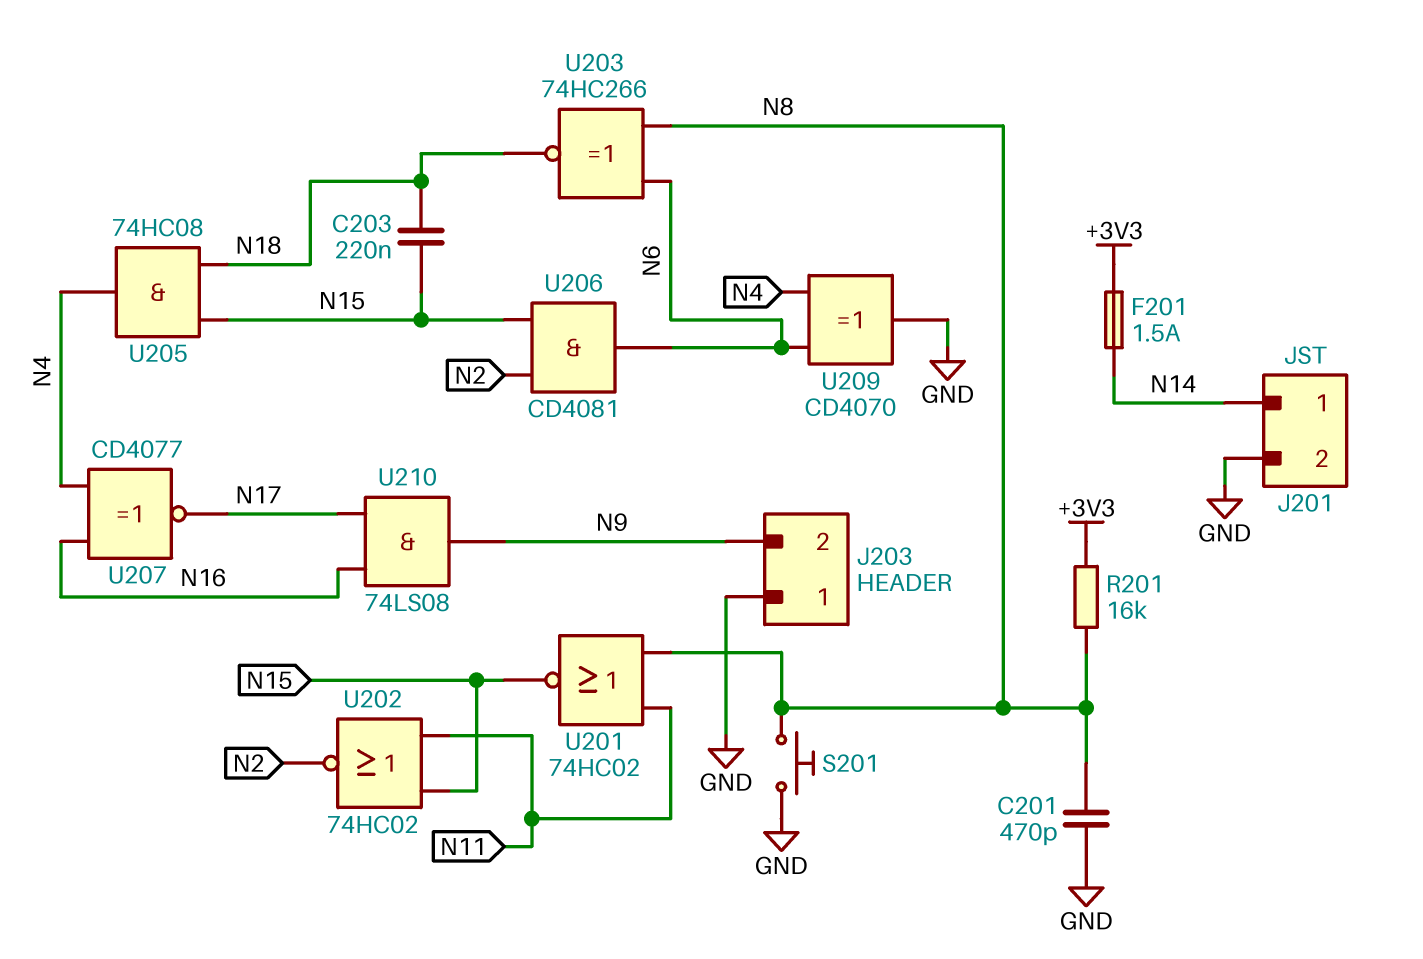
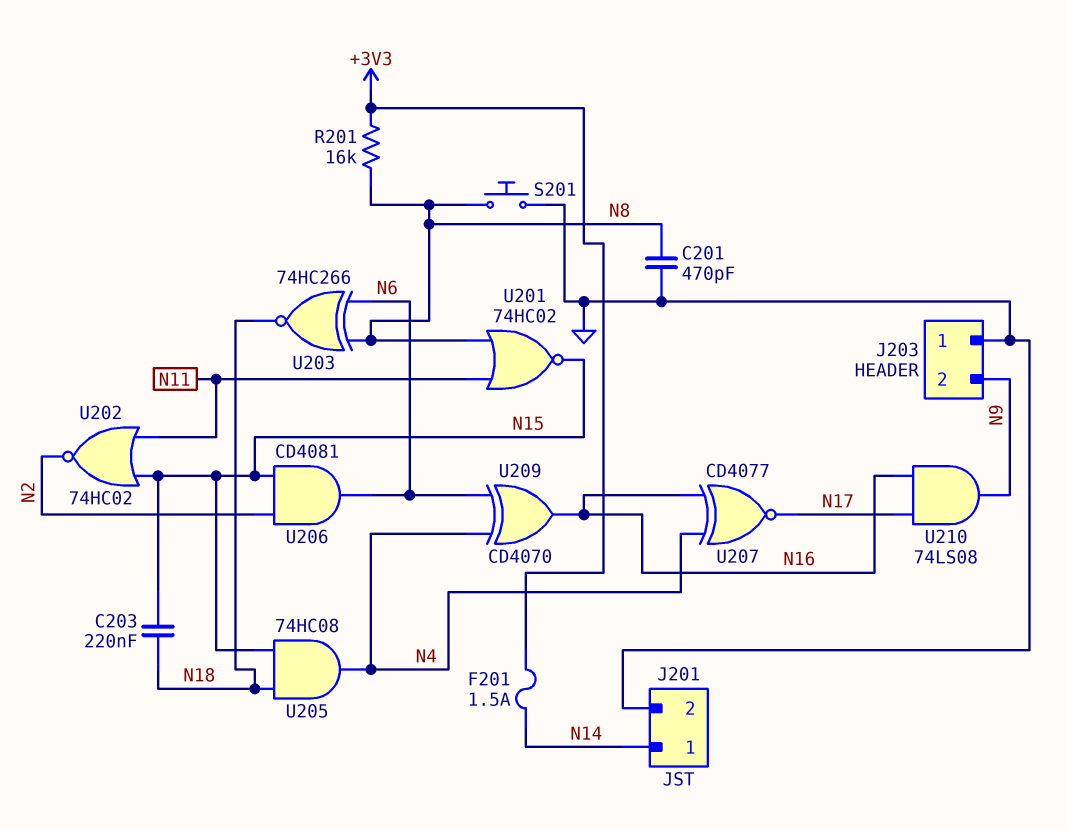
U209: XOR CD4070 (in N4, in N6, out GND) -> XOR CD4070 (in N4, in N6, out N16)

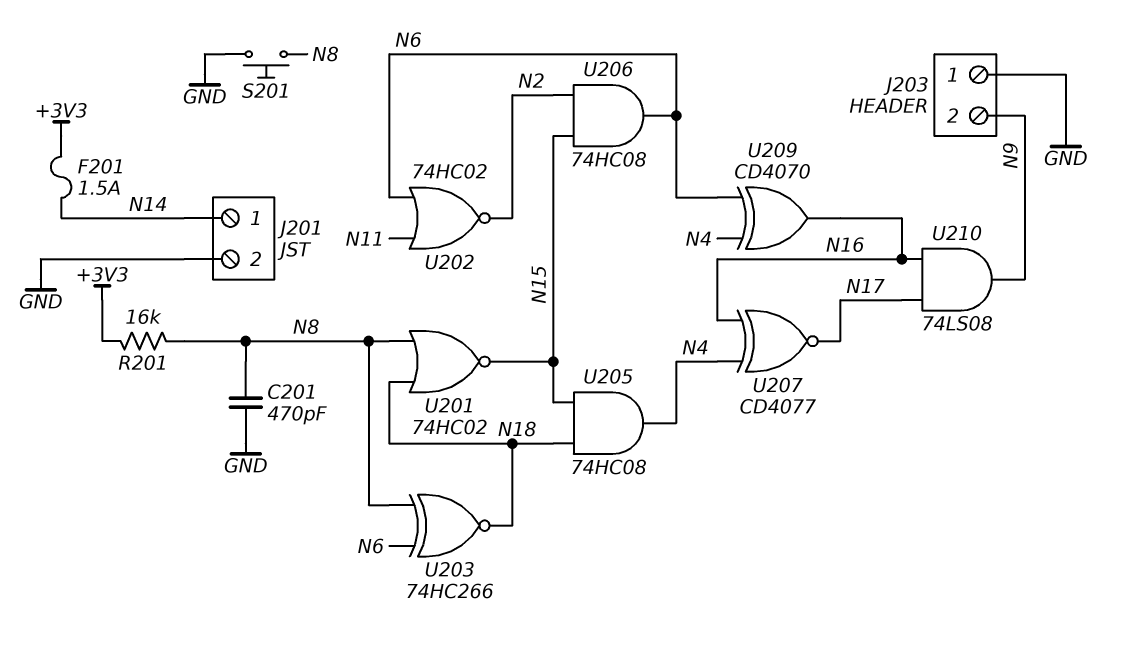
C203: 220nF (N15, N18) -> none
U201: NOR 74HC02 (in N8, in N11, out N15) -> NOR 74HC02 (in N8, in N18, out N15)
U202: NOR 74HC02 (in N11, in N15, out N2) -> NOR 74HC02 (in N6, in N11, out N2)
U206: AND CD4081 (in N2, in N15, out N6) -> AND 74HC08 (in N2, in N15, out N6)

